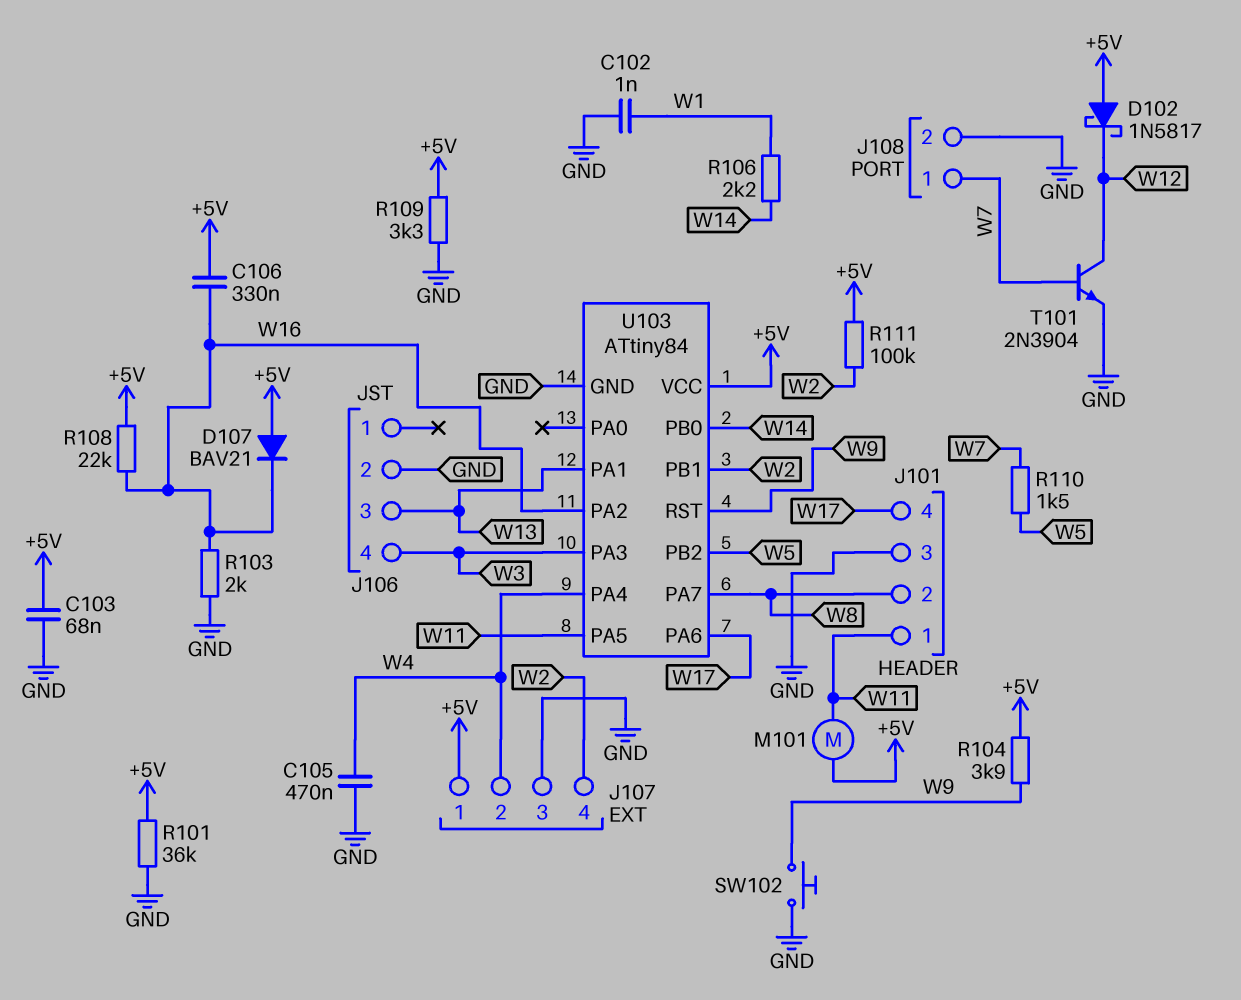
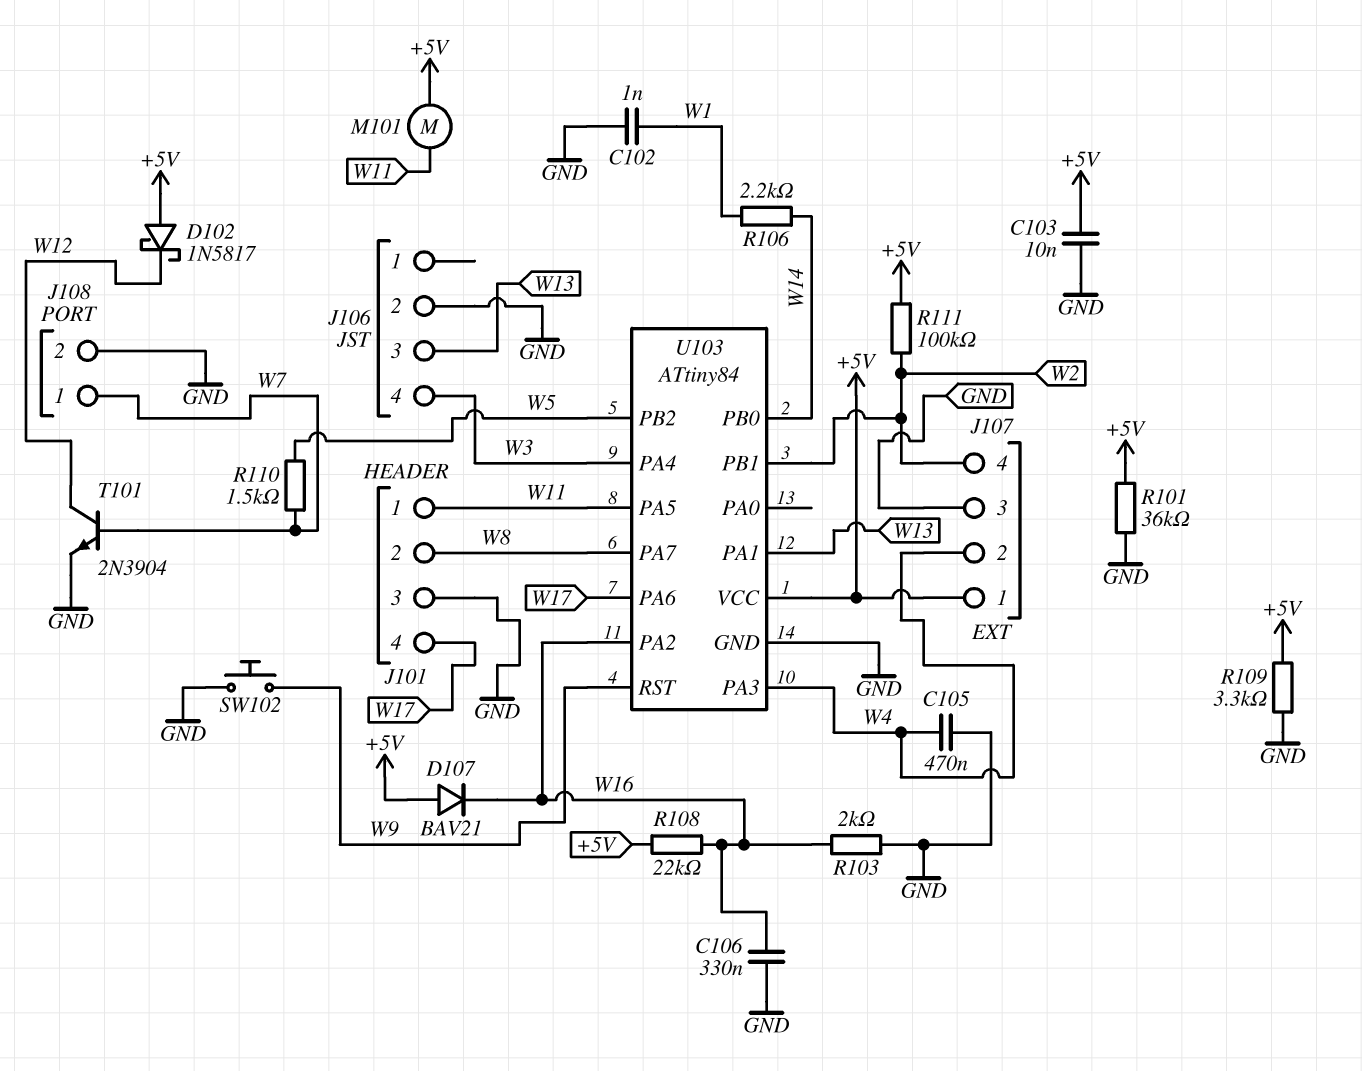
C103: 68nF (+5V, GND) -> 10nF (+5V, GND)
C106: 330nF (+5V, W16) -> 330nF (GND, W16)
R104: 3.9k (+5V, W9) -> none
U103 pin PA3: W3 -> W4
U103 pin PA4: W4 -> W3

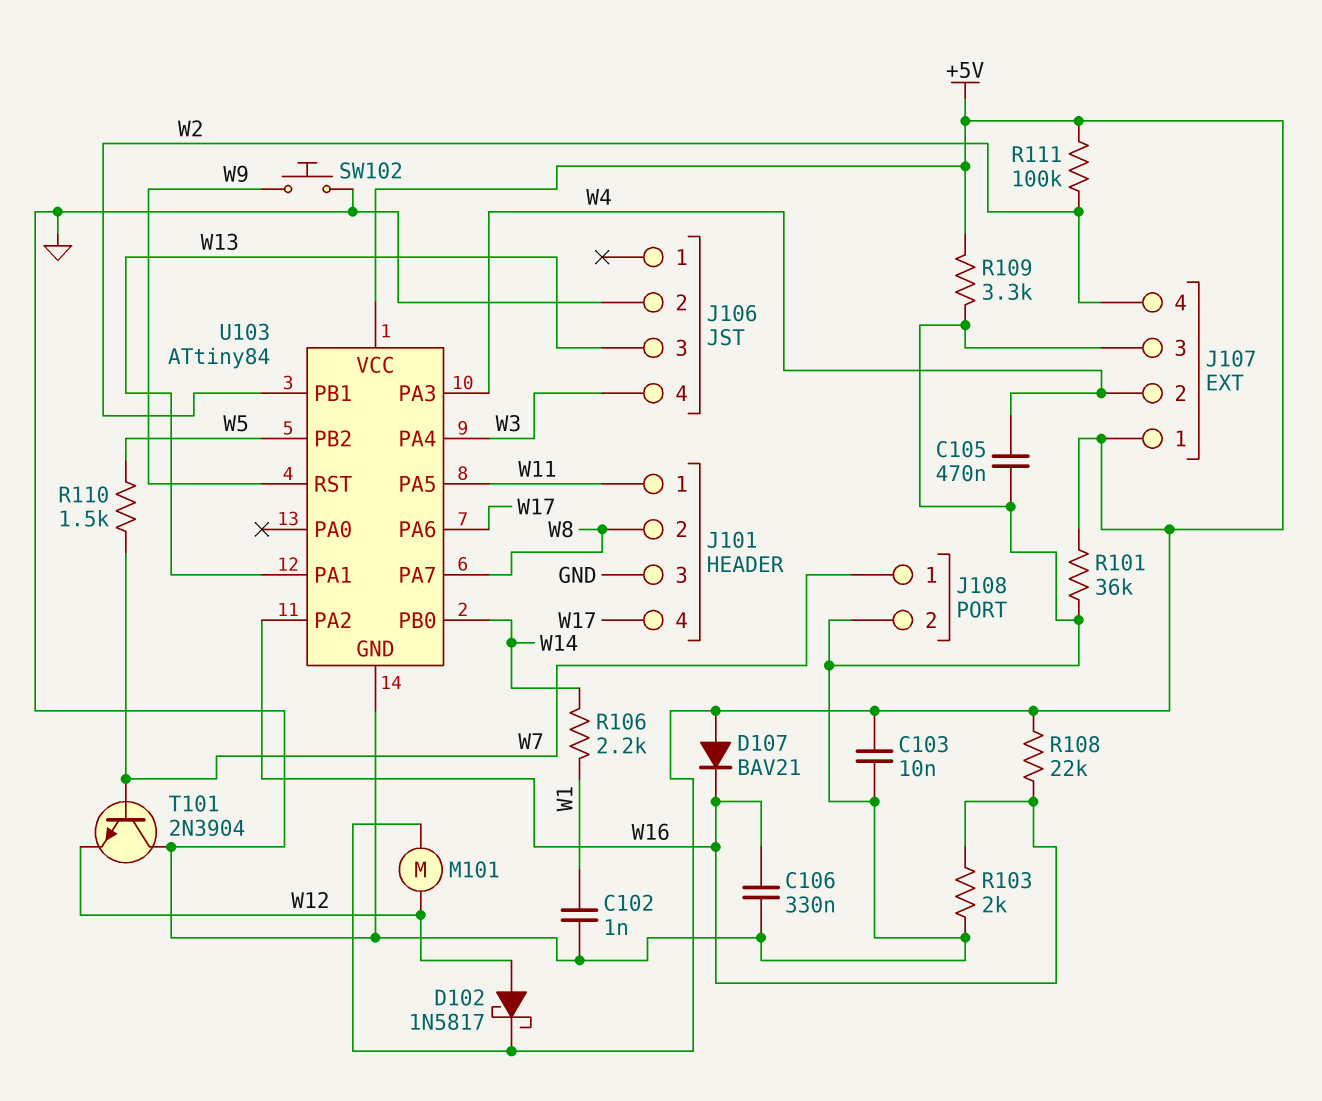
D102: schottky 1N5817 (A +5V, K W12) -> schottky 1N5817 (A W12, K +5V)
M101: motor (+5V, W11) -> motor (+5V, W12)
T101: NPN 2N3904 (B W7, C W12, E GND) -> NPN 2N3904 (B W7, C GND, E W12)

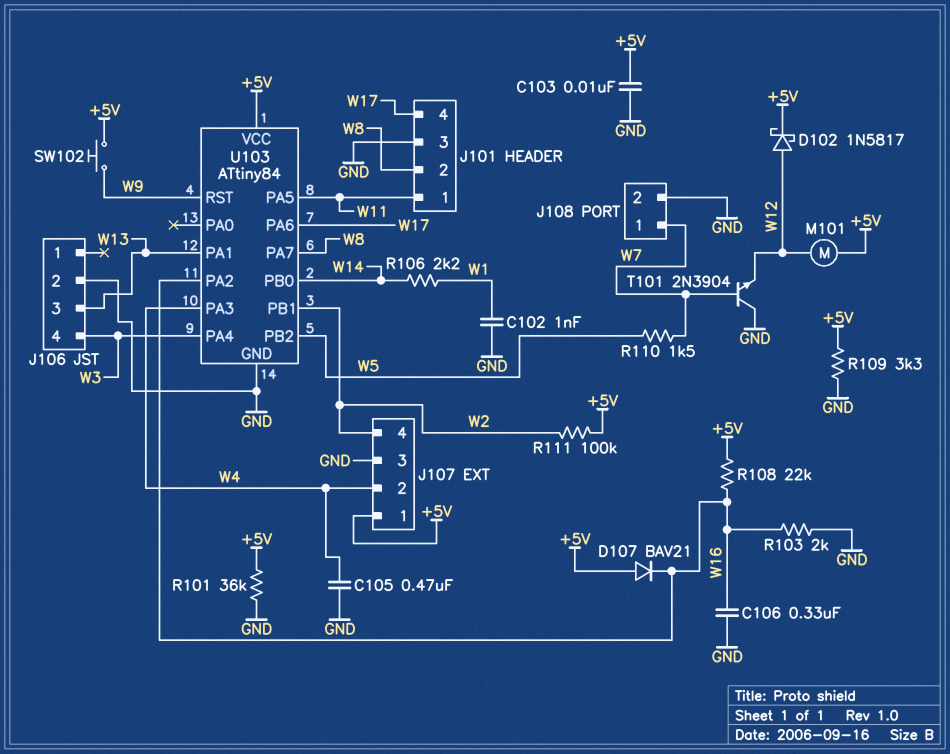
SW102: button (GND, W9) -> button (+5V, W9)

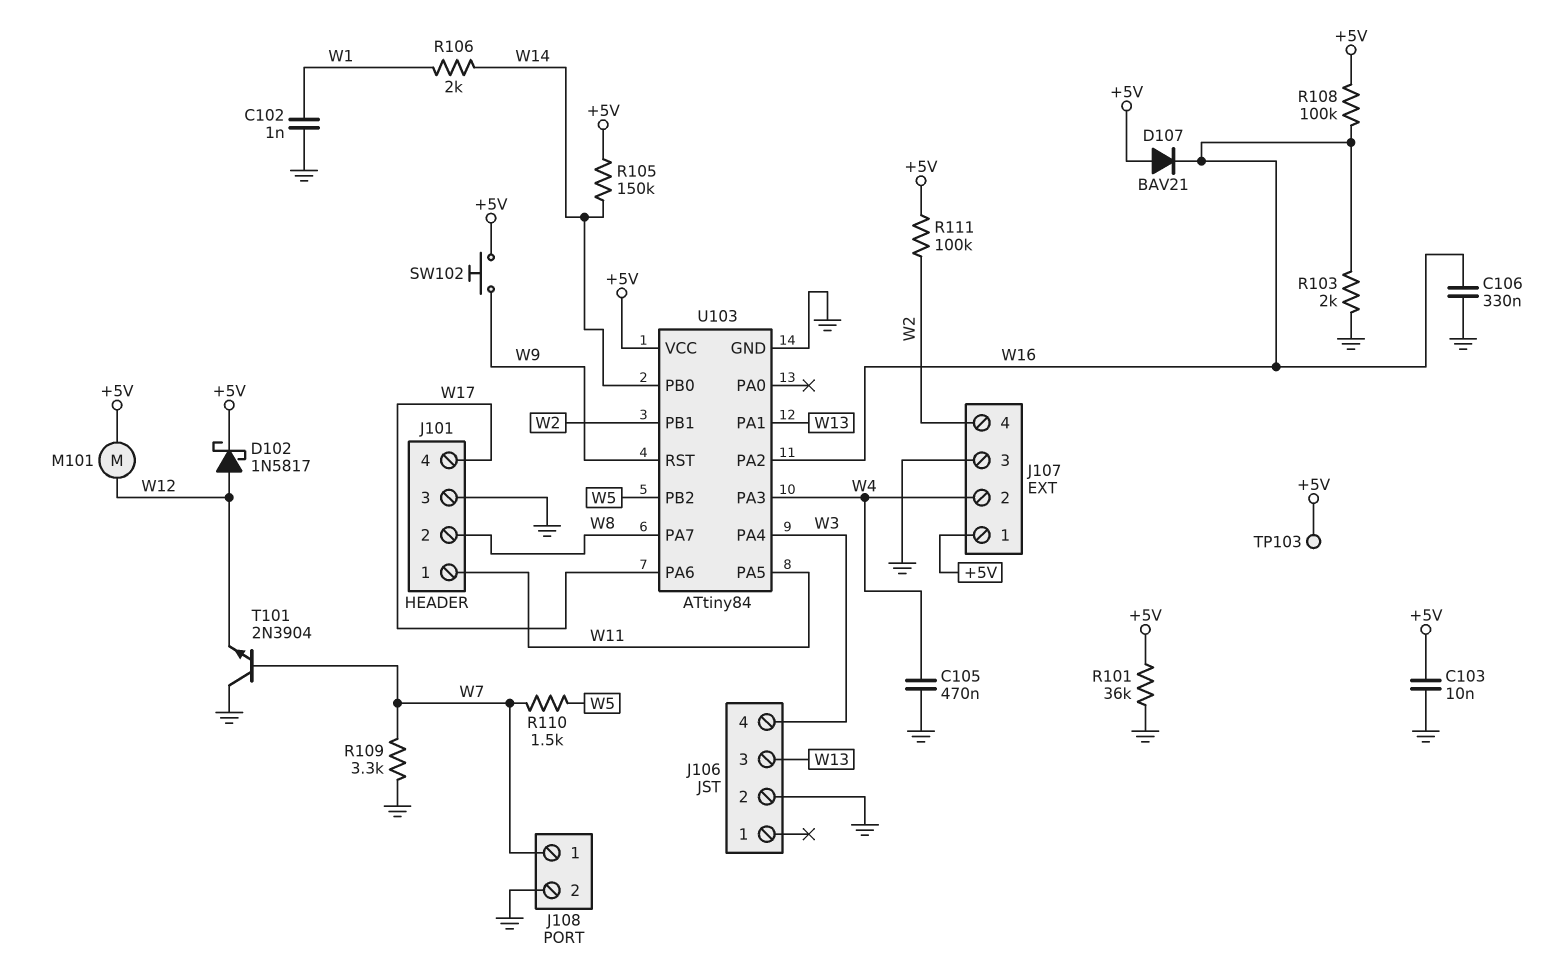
R105: none -> 150k (+5V, W14)
R106: 2.2k (W1, W14) -> 2k (W1, W14)
R108: 22k (+5V, W16) -> 100k (+5V, W16)
R109: 3.3k (+5V, GND) -> 3.3k (GND, W7)
TP103: none -> test point (+5V)

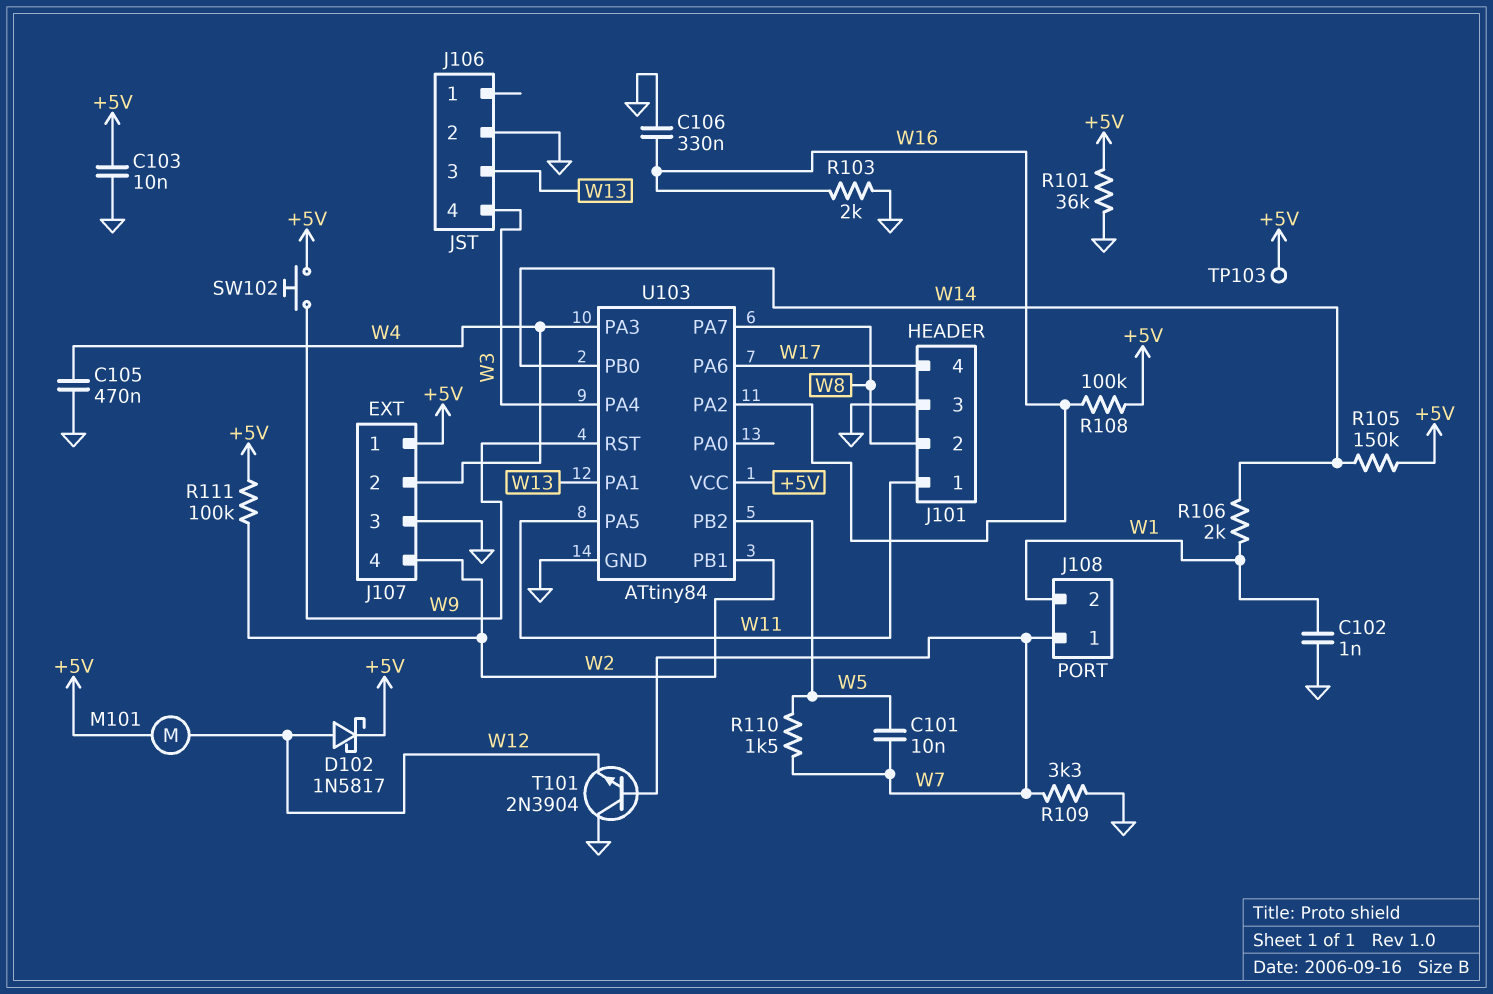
C101: none -> 10nF (W5, W7)
D107: diode BAV21 (A +5V, K W16) -> none
J108 pin 2: GND -> W1

